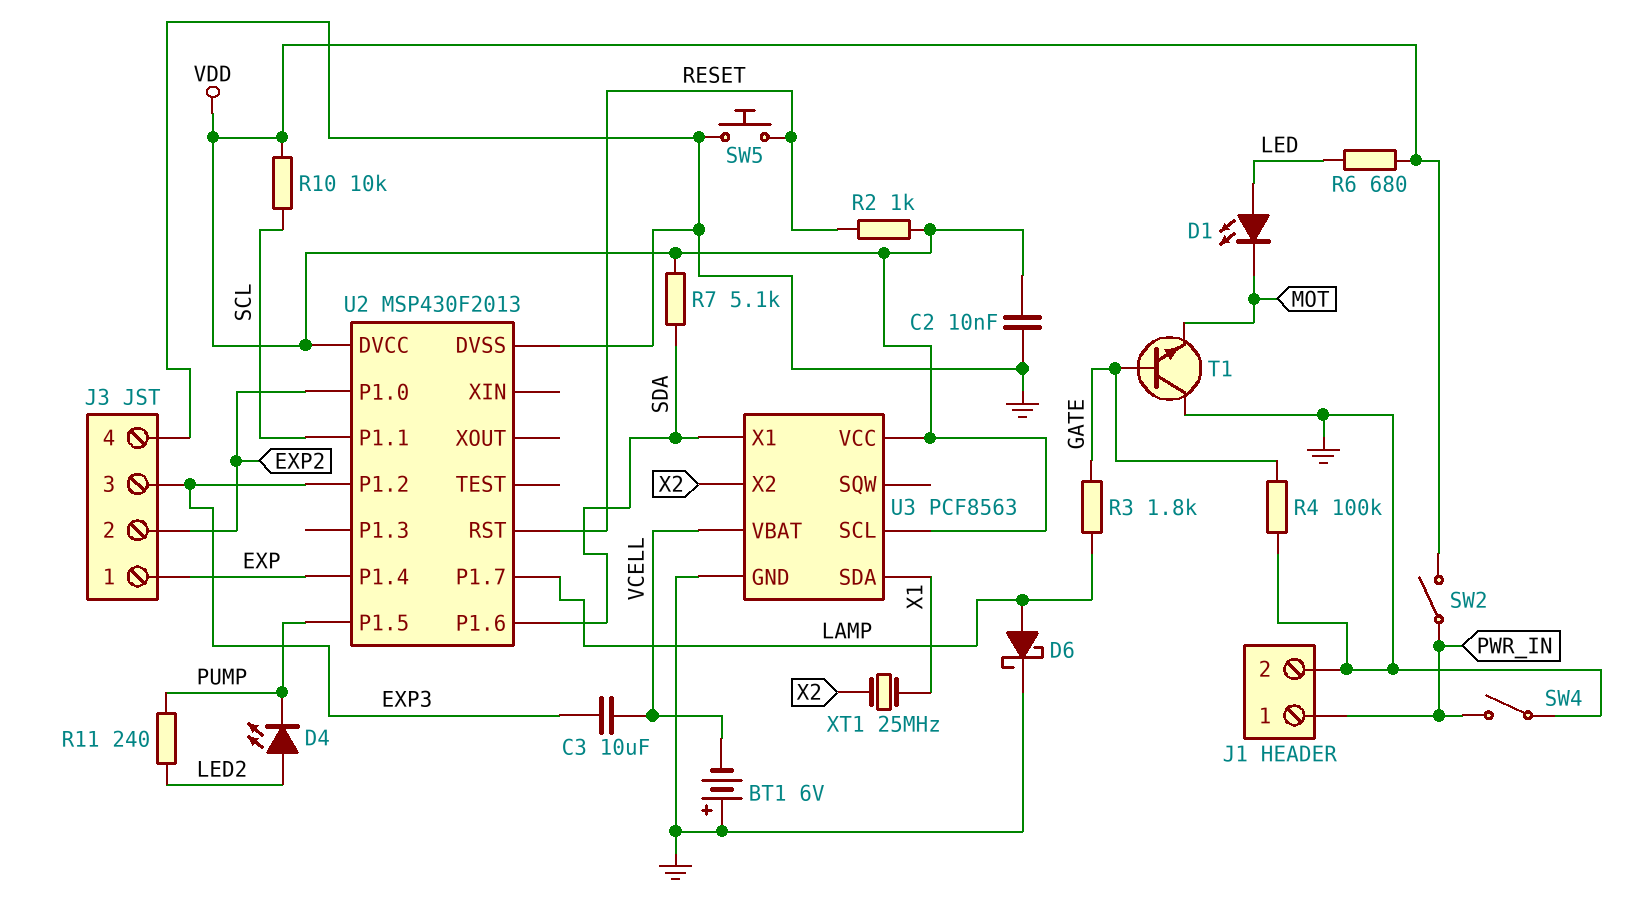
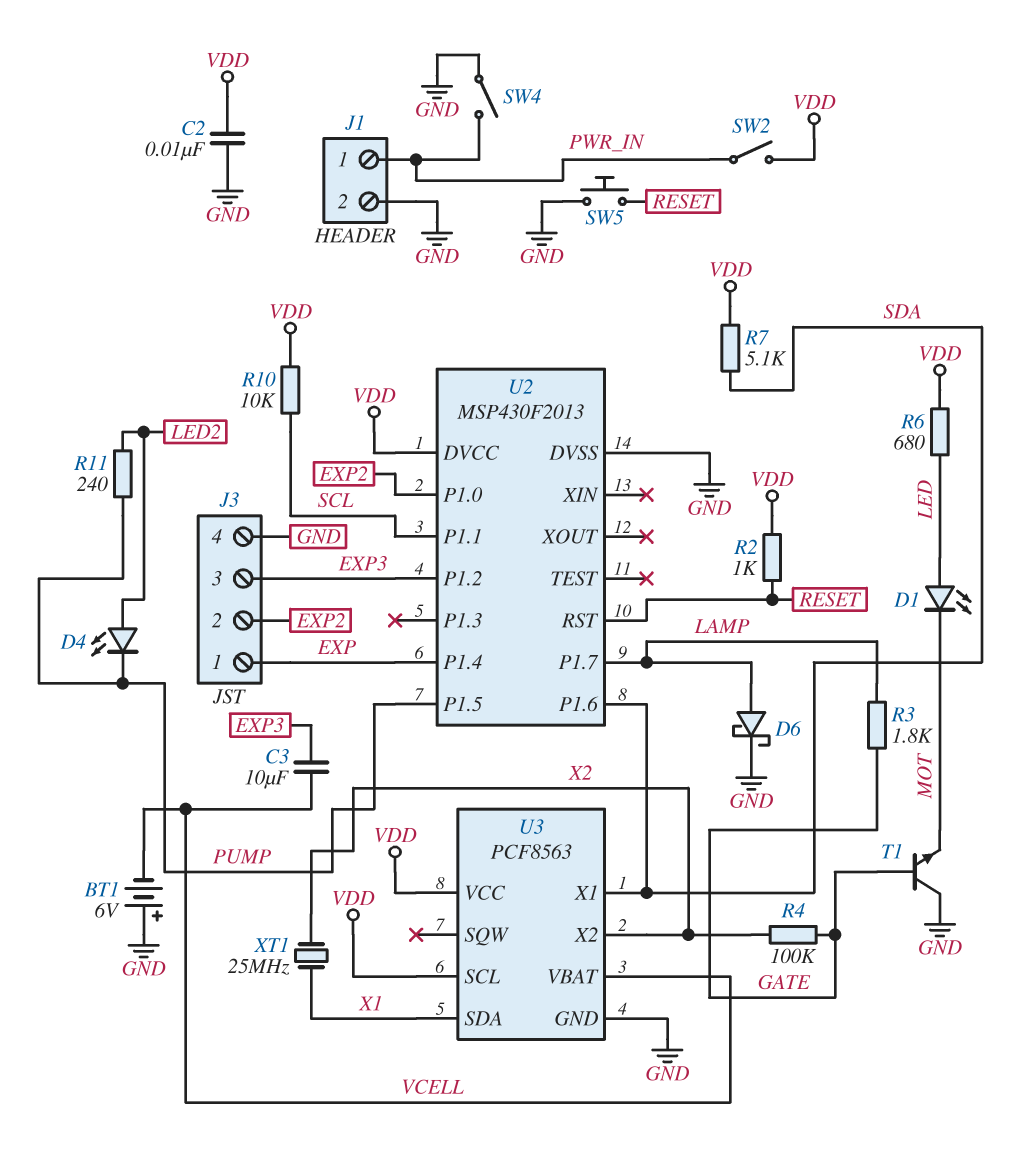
R4: 100k (GATE, GND) -> 100k (GATE, X2)

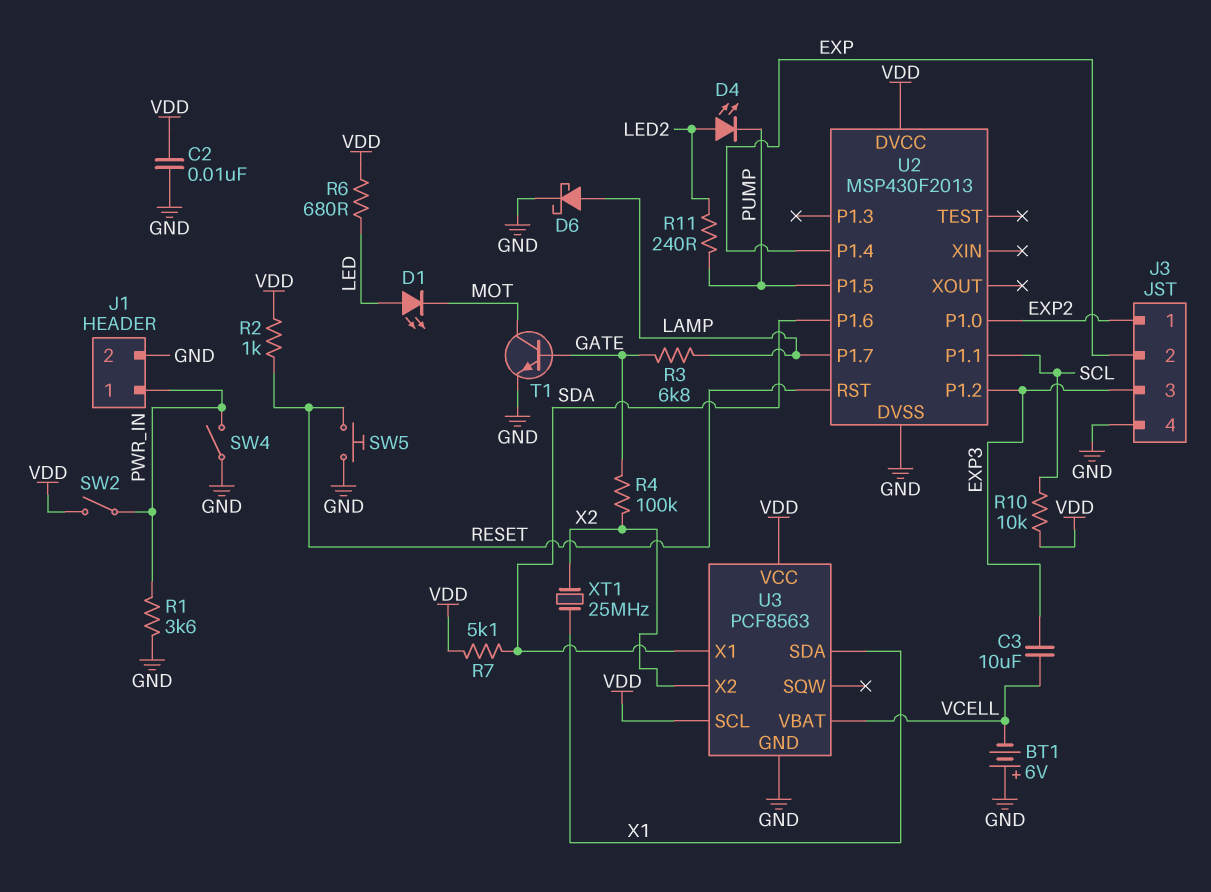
J3 pin 1: EXP -> EXP2
J3 pin 2: EXP2 -> EXP
R1: none -> 3.6k (GND, PWR_IN)
R3: 1.8k (GATE, LAMP) -> 6.8k (GATE, LAMP)
T1: NPN (B GATE, C GND, E MOT) -> NPN (B GATE, C MOT, E GND)

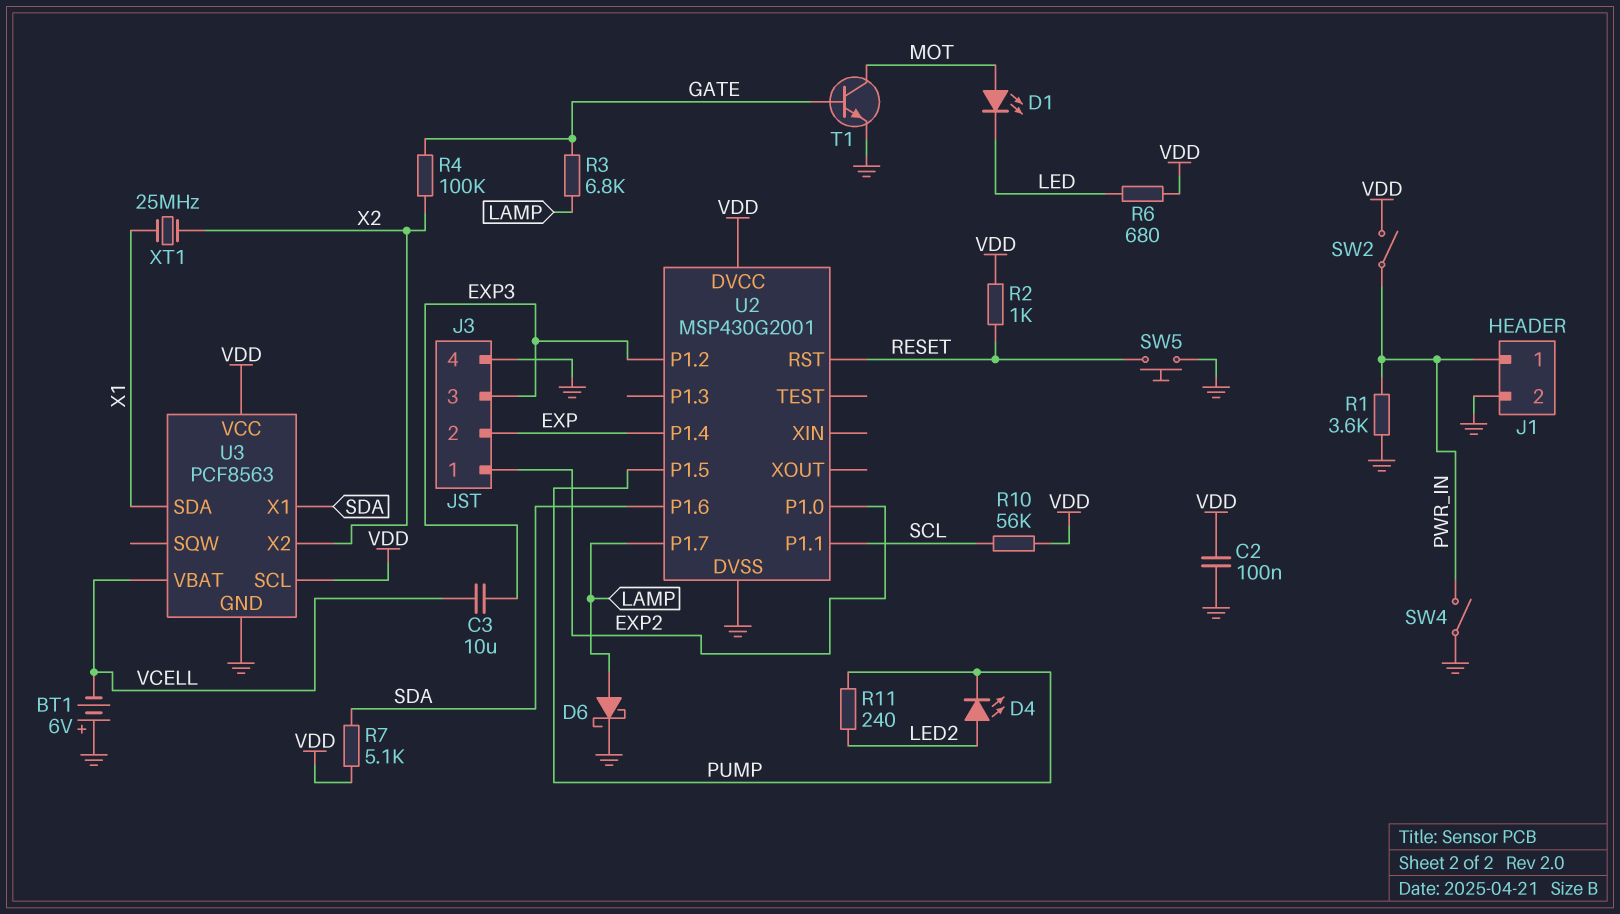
C2: 10nF (GND, VDD) -> 100nF (GND, VDD)
D1: LED (A LED, K MOT) -> LED (A MOT, K LED)
R10: 10k (SCL, VDD) -> 56k (SCL, VDD)
U2: MSP430F2013 -> MSP430G2001

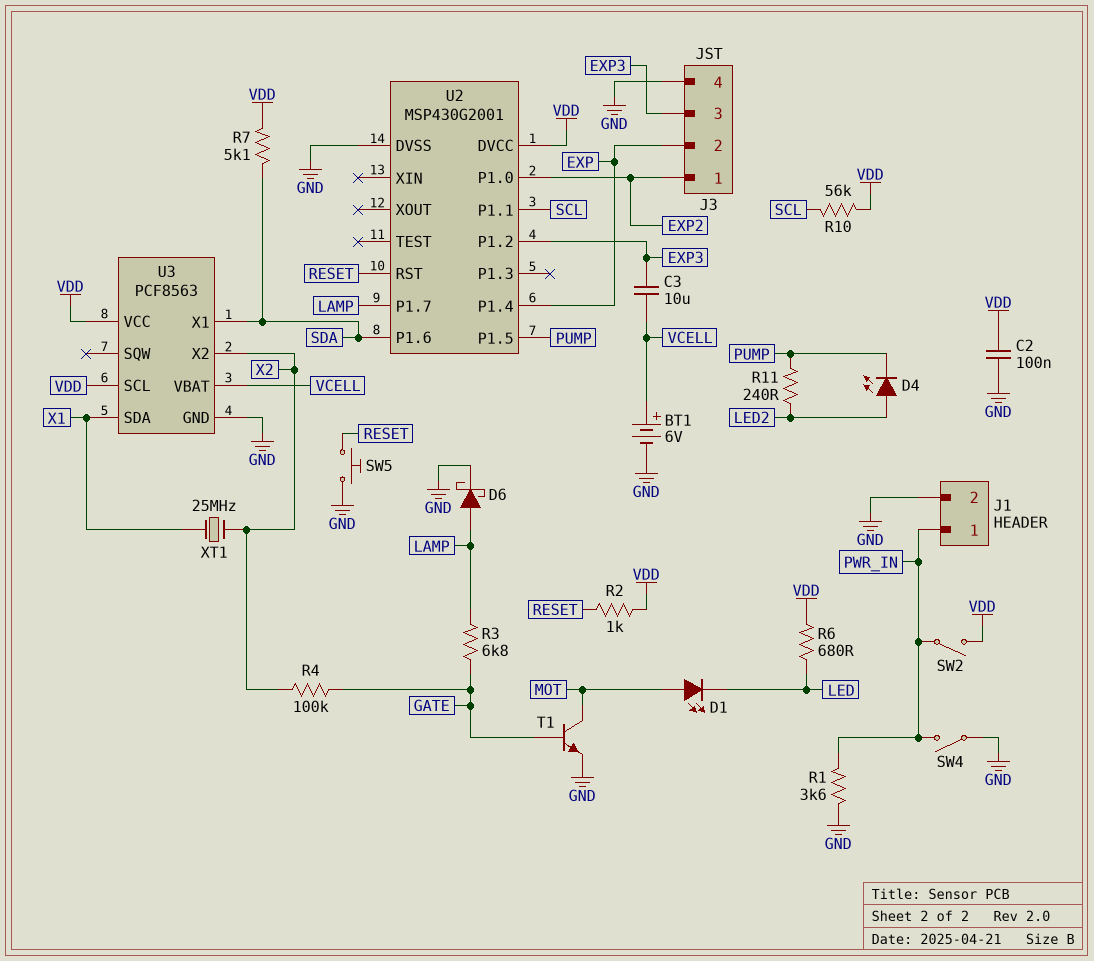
BT1: 6V (plus GND, minus VCELL) -> 6V (plus VCELL, minus GND)

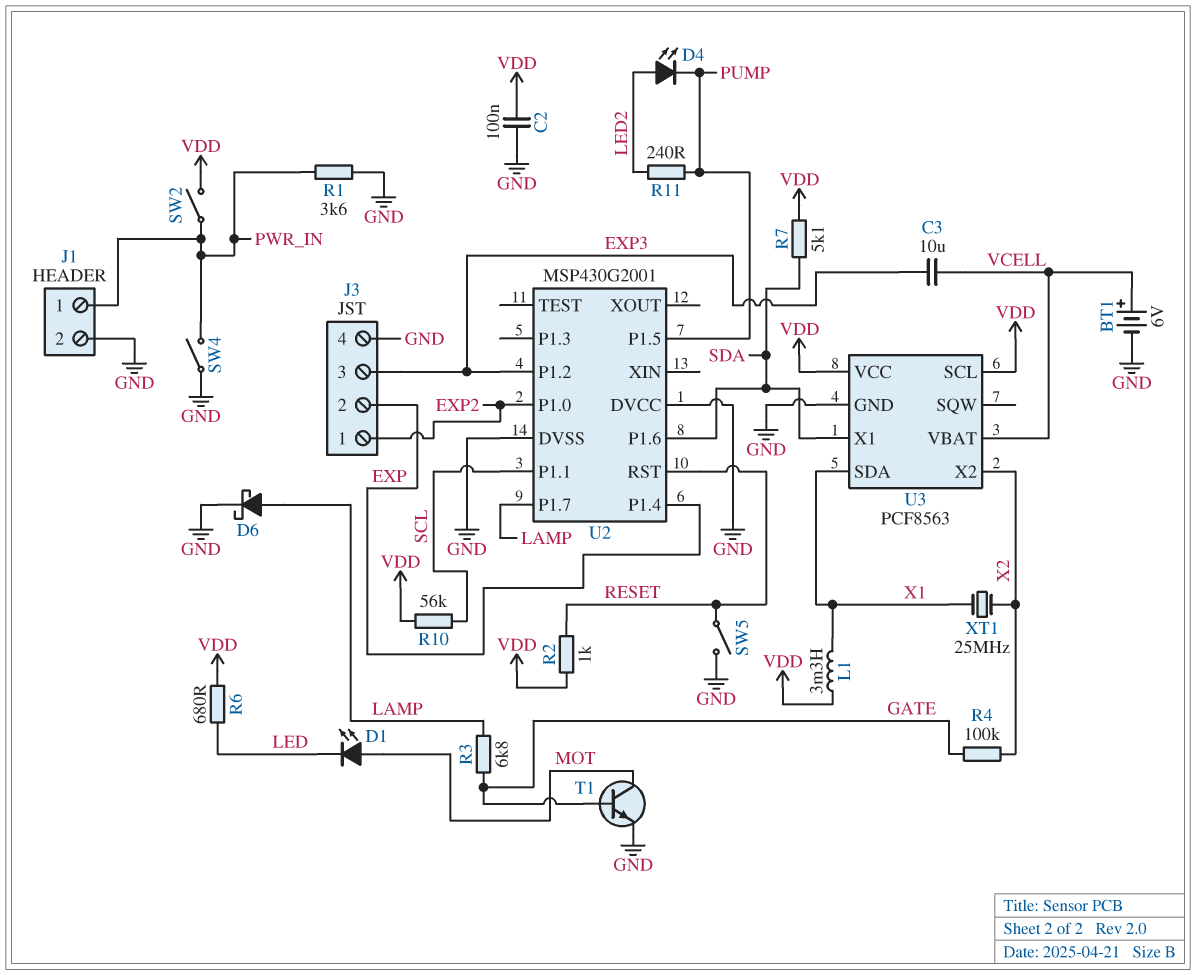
L1: none -> 3.3mH (VDD, X1)
SW5: button (GND, RESET) -> switch (GND, RESET)
U2 pin DVCC: VDD -> GND

